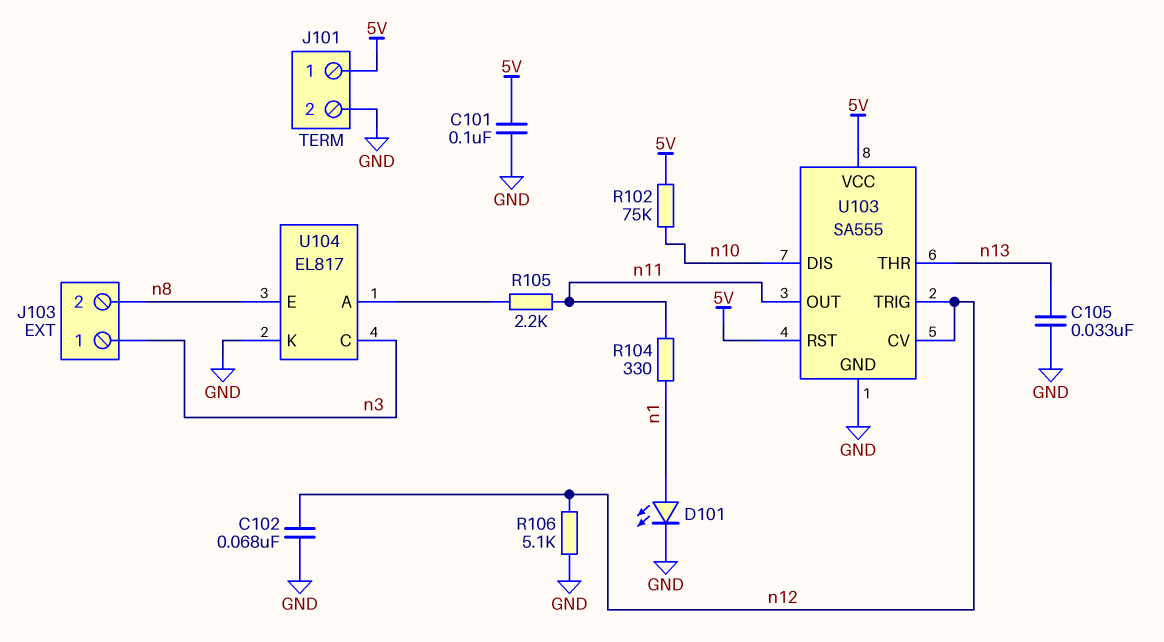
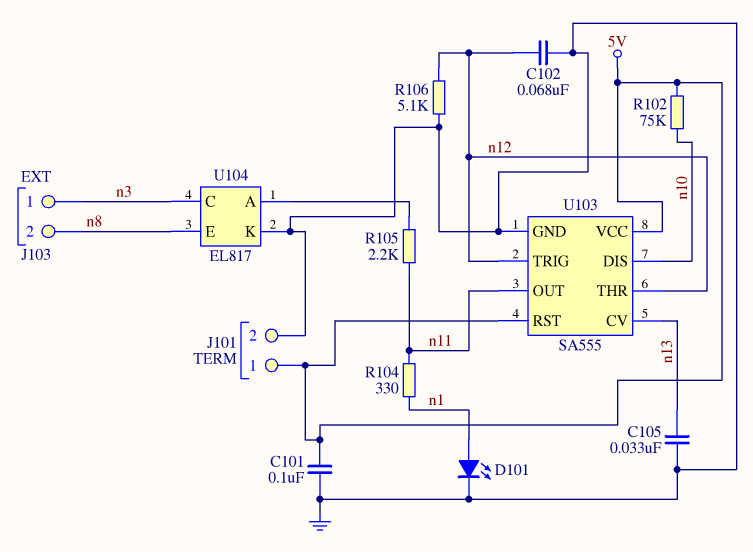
U103 pin CV: n12 -> n13
U103 pin THR: n13 -> n12

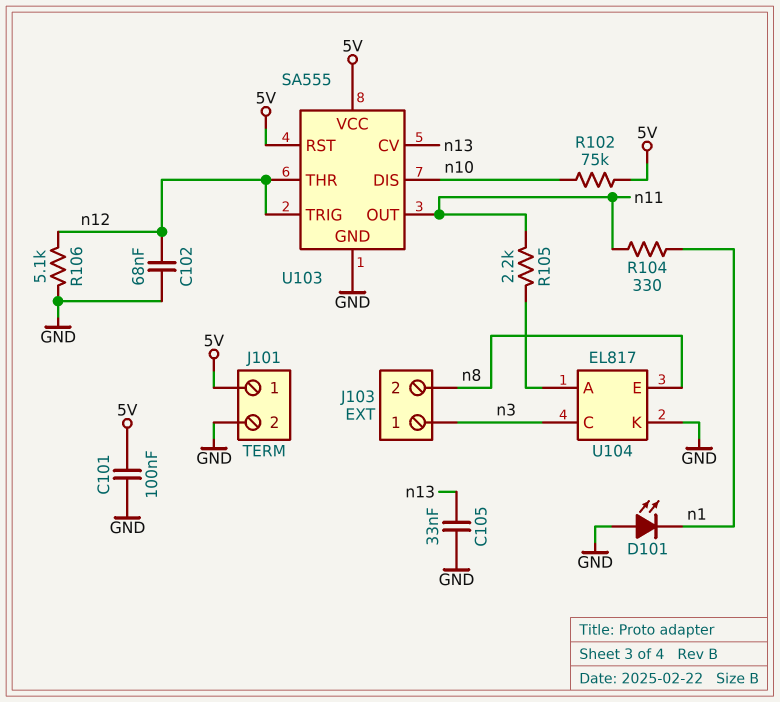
D101: LED (A n1, K GND) -> LED (A GND, K n1)

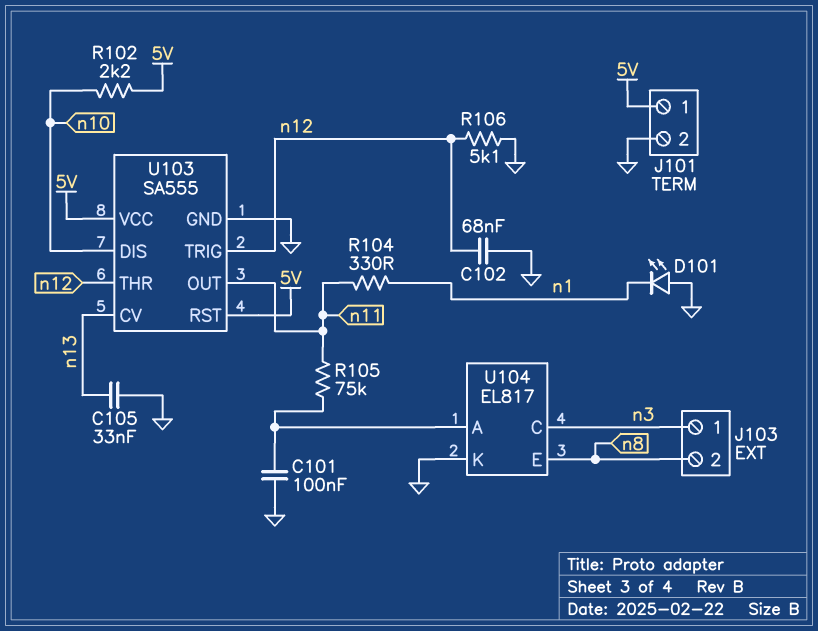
C101: 100nF (5V, GND) -> 100nF (GND, U104/A)
R102: 75k (5V, n10) -> 2.2k (5V, n10)
R105: 2.2k (U104/A, n11) -> 75k (U104/A, n11)

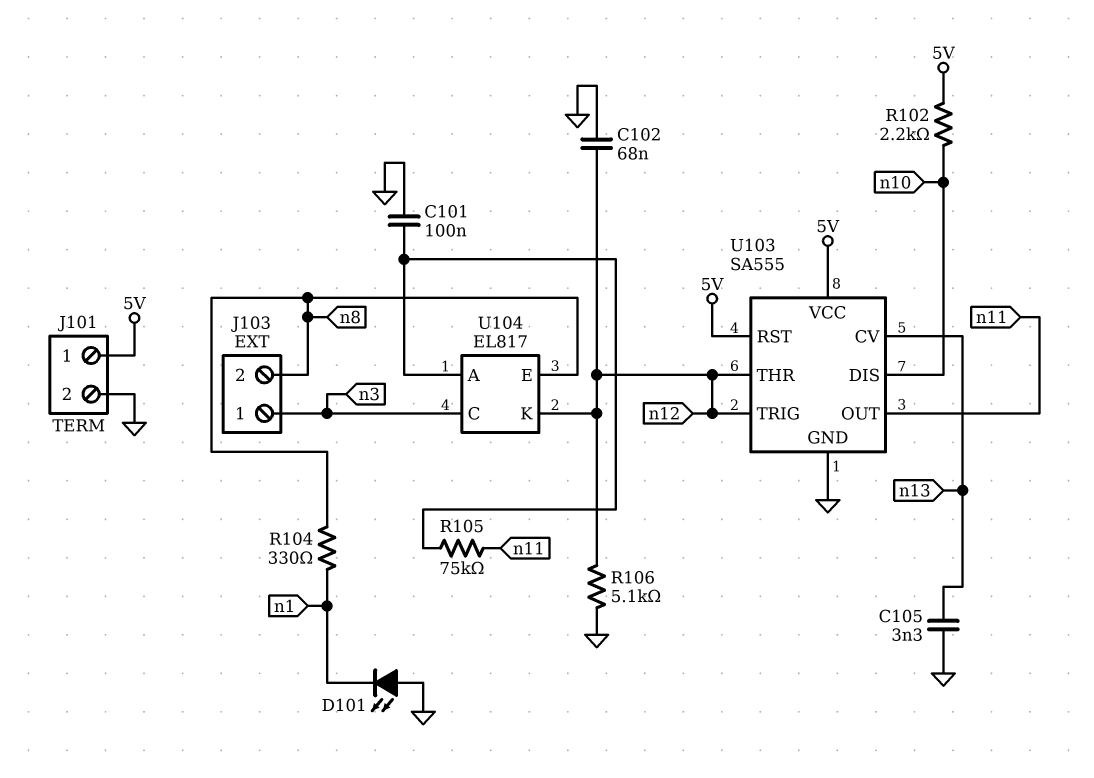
C105: 33nF (GND, n13) -> 3.3nF (GND, n13)
R104: 330 (n1, n11) -> 330 (n1, n8)
U104 pin K: GND -> n12

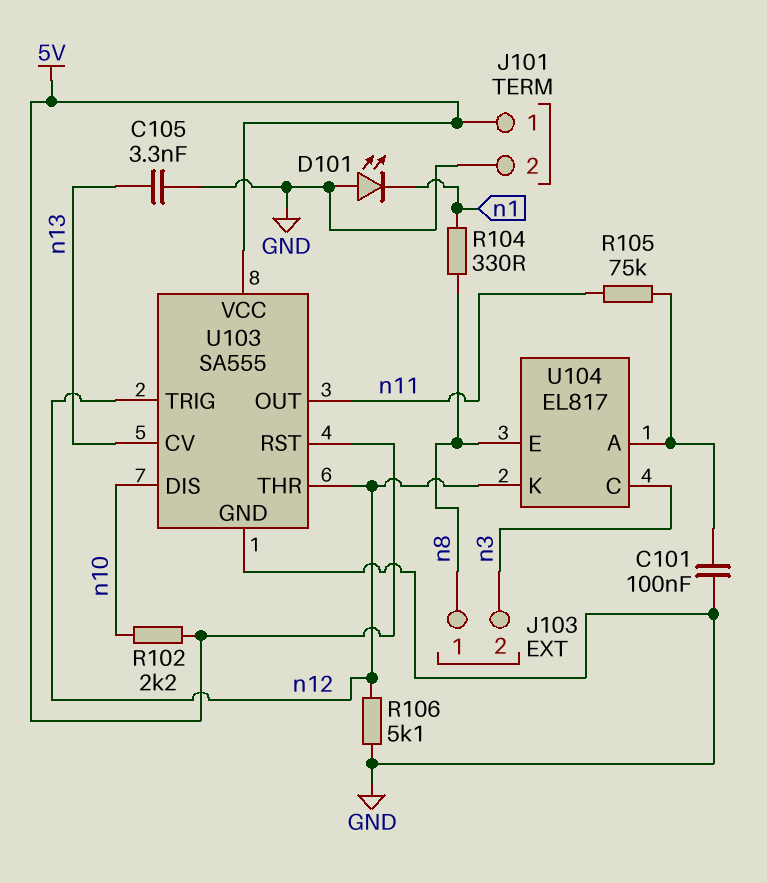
C102: 68nF (GND, n12) -> none
J103 pin 1: n3 -> n8
J103 pin 2: n8 -> n3

